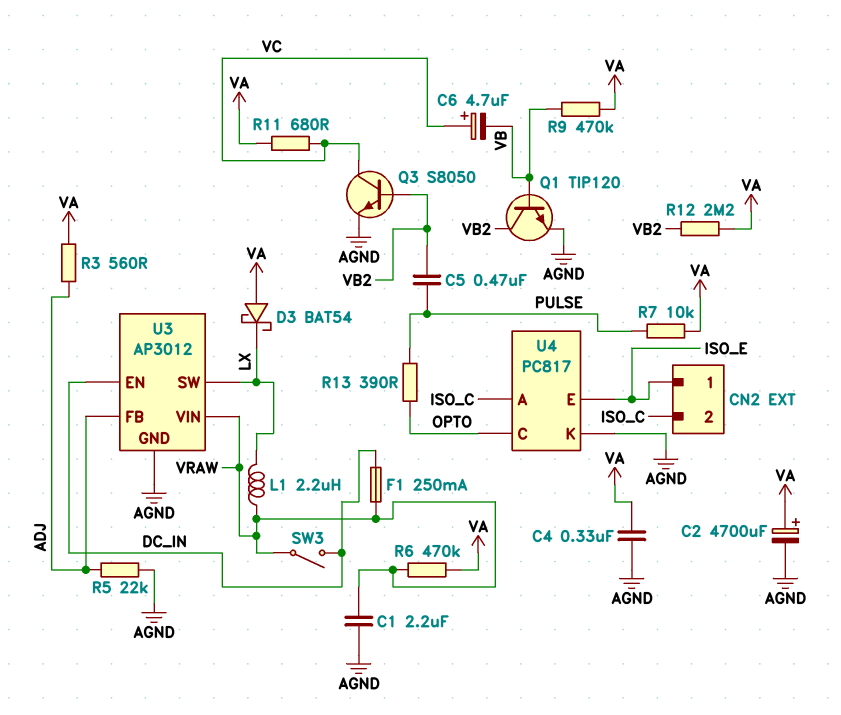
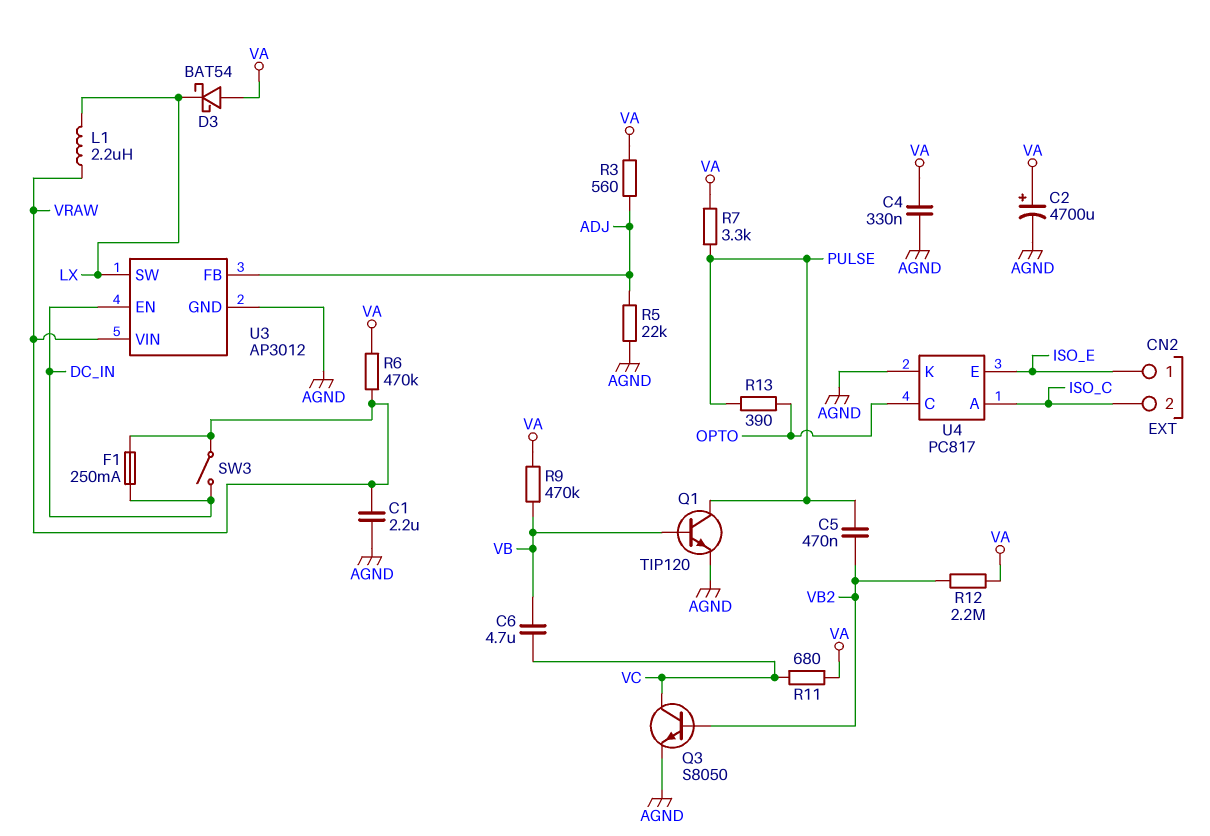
C6: 4.7uF (plus VC, minus VB) -> 4.7uF (VB, VC)
Q1: NPN TIP120 (B VB, C VB2, E AGND) -> NPN TIP120 (B VB, C PULSE, E AGND)
R7: 10k (PULSE, VA) -> 3.3k (PULSE, VA)

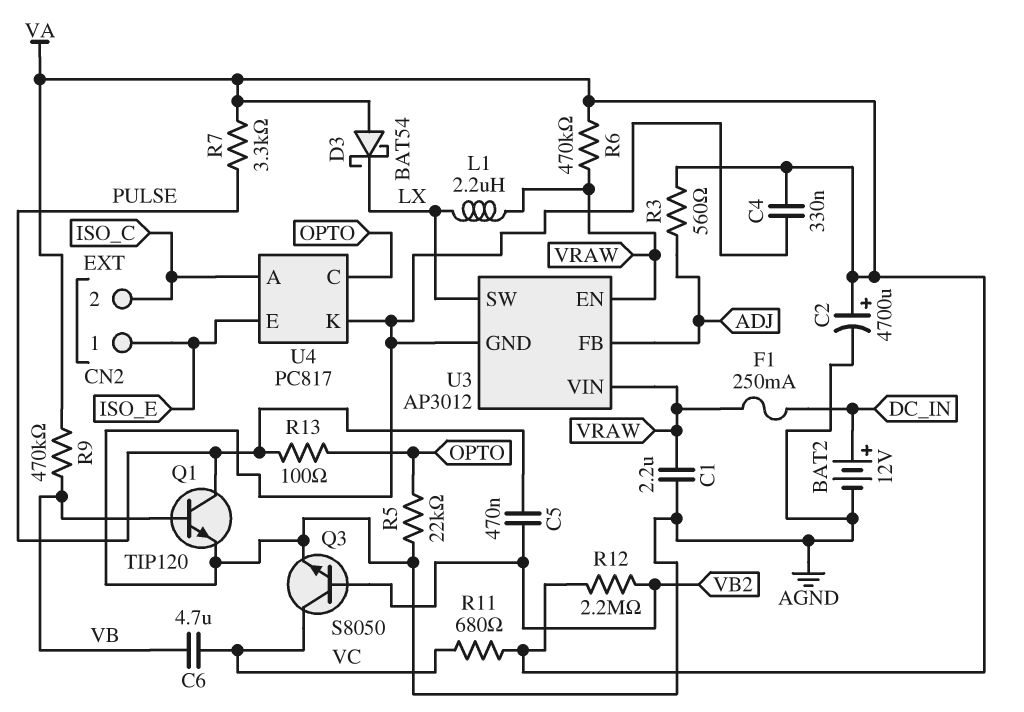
BAT2: none -> 12V (plus DC_IN, minus AGND)
R5: 22k (ADJ, AGND) -> 22k (AGND, OPTO)
R13: 390 (OPTO, PULSE) -> 100 (OPTO, PULSE)
SW3: switch (DC_IN, VRAW) -> none
U3 pin EN: DC_IN -> VRAW

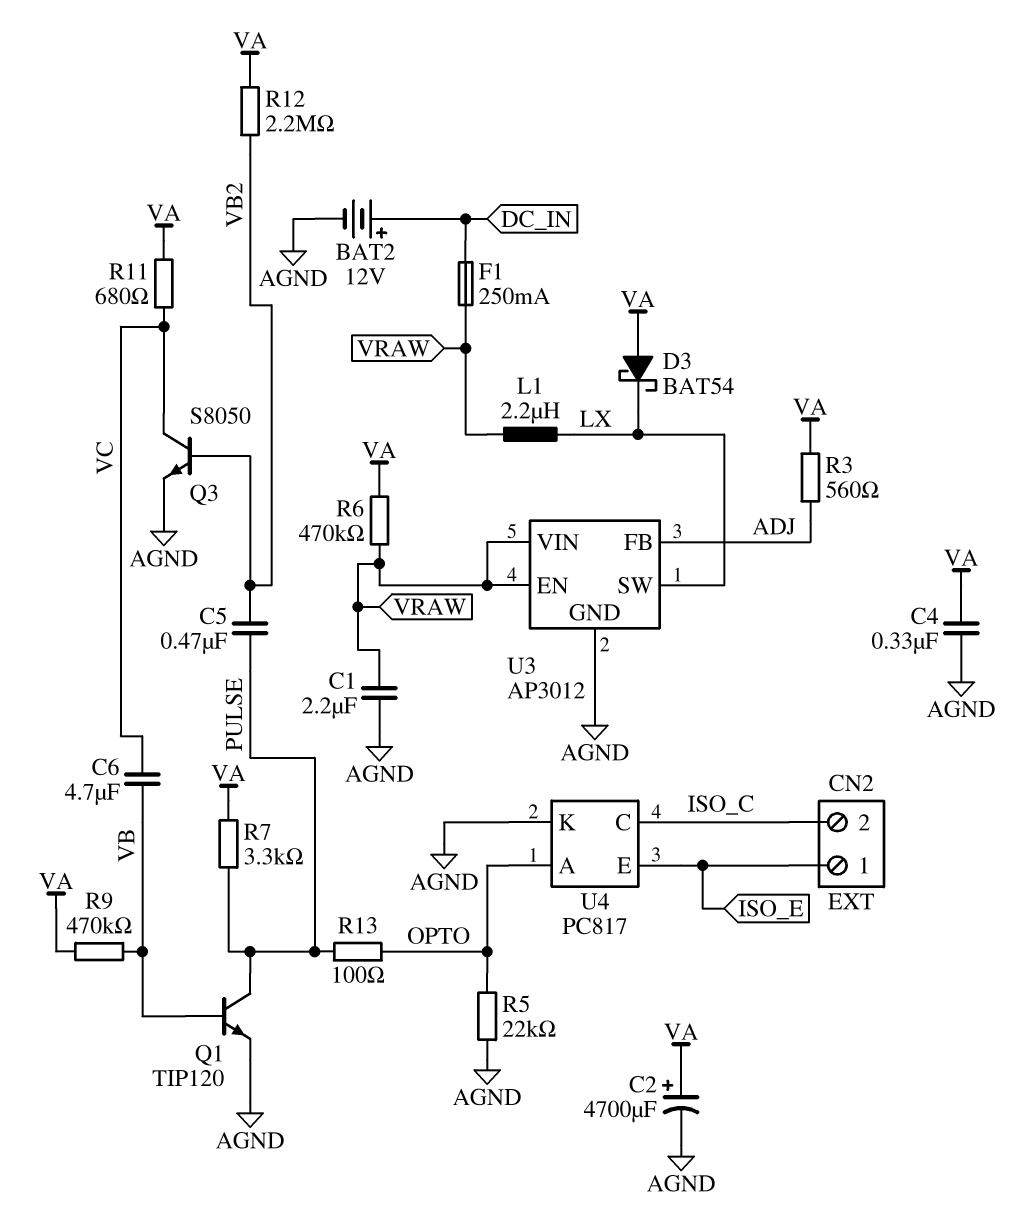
U4 pin A: ISO_C -> OPTO
U4 pin C: OPTO -> ISO_C

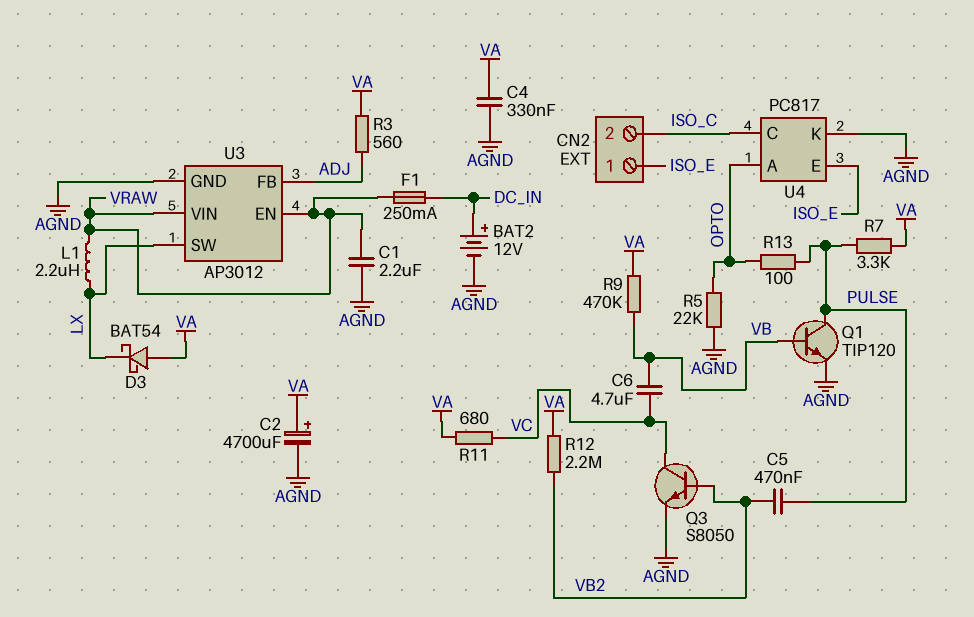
R6: 470k (VA, VRAW) -> none

